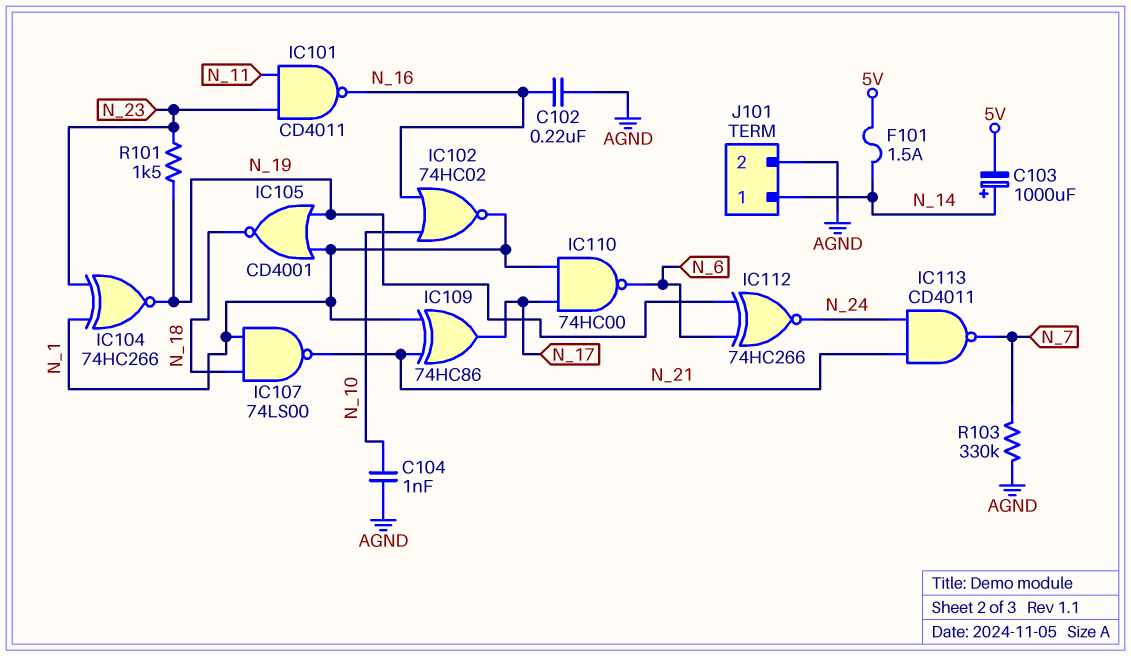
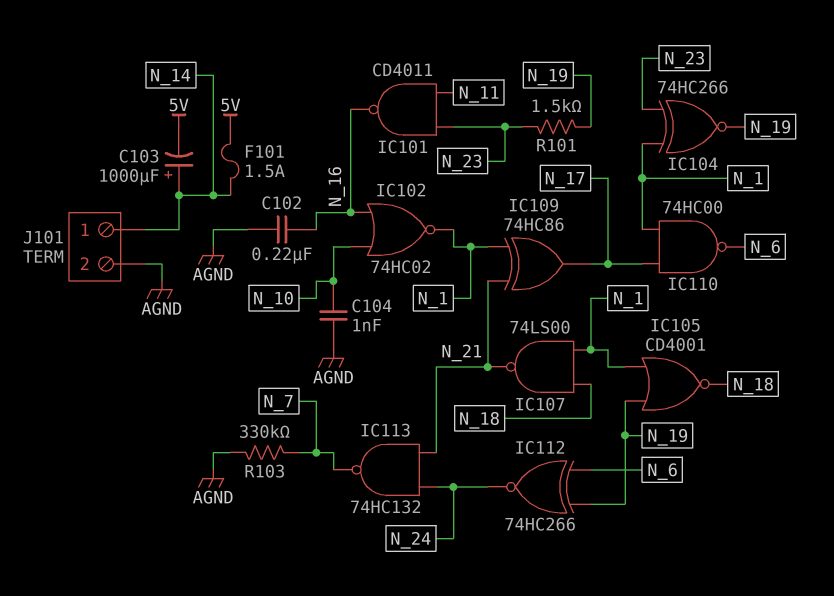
IC113: NAND CD4011 (in N_21, in N_24, out N_7) -> NAND 74HC132 (in N_21, in N_24, out N_7)

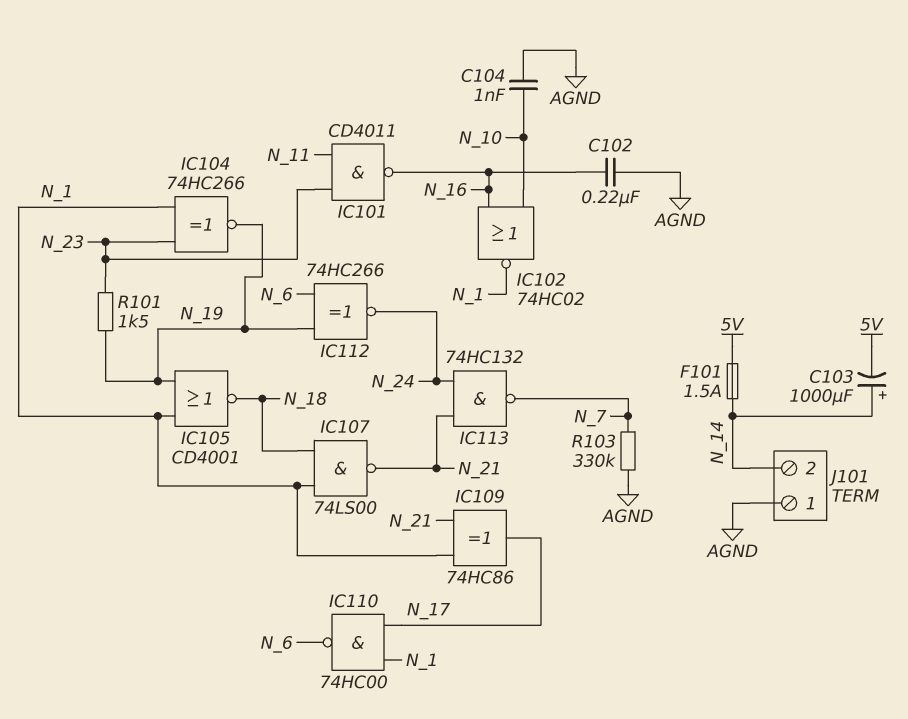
J101 pin 1: N_14 -> AGND
J101 pin 2: AGND -> N_14

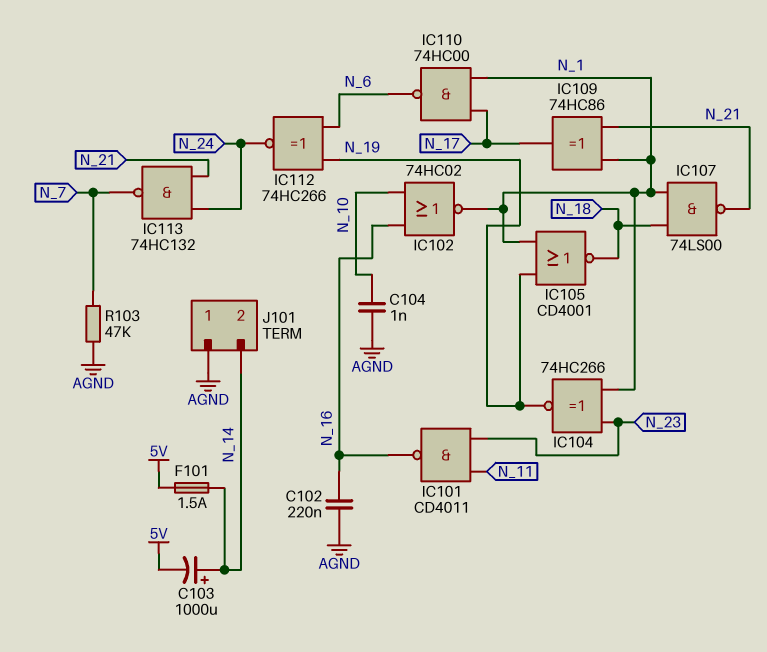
R101: 1.5k (N_19, N_23) -> none
R103: 330k (AGND, N_7) -> 47k (AGND, N_7)

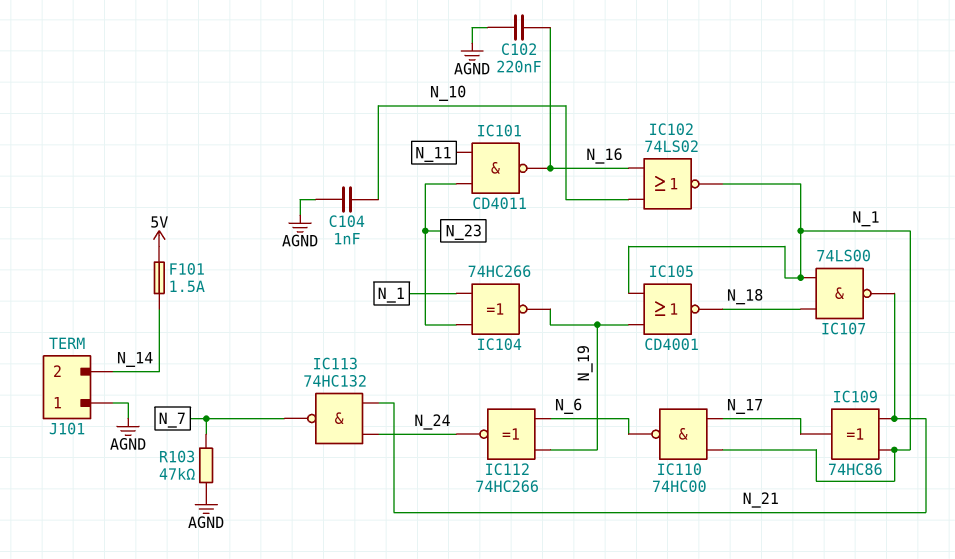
C103: 1000uF (plus N_14, minus 5V) -> none
IC102: NOR 74HC02 (in N_10, in N_16, out N_1) -> NOR 74LS02 (in N_10, in N_16, out N_1)

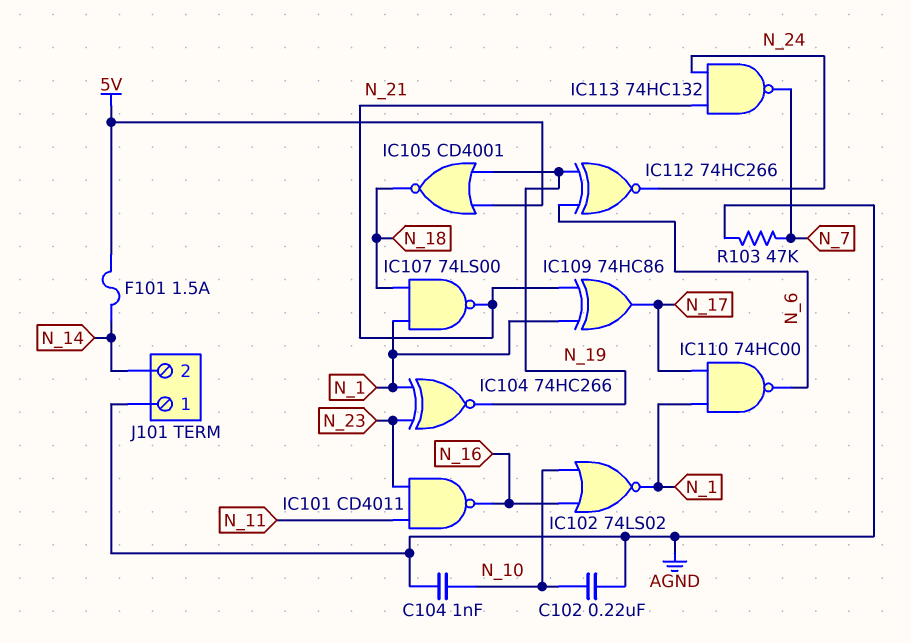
C102: 220nF (AGND, N_16) -> 220nF (AGND, N_10)
IC105: NOR CD4001 (in N_1, in N_19, out N_18) -> NOR CD4001 (in 5V, in N_19, out N_18)

